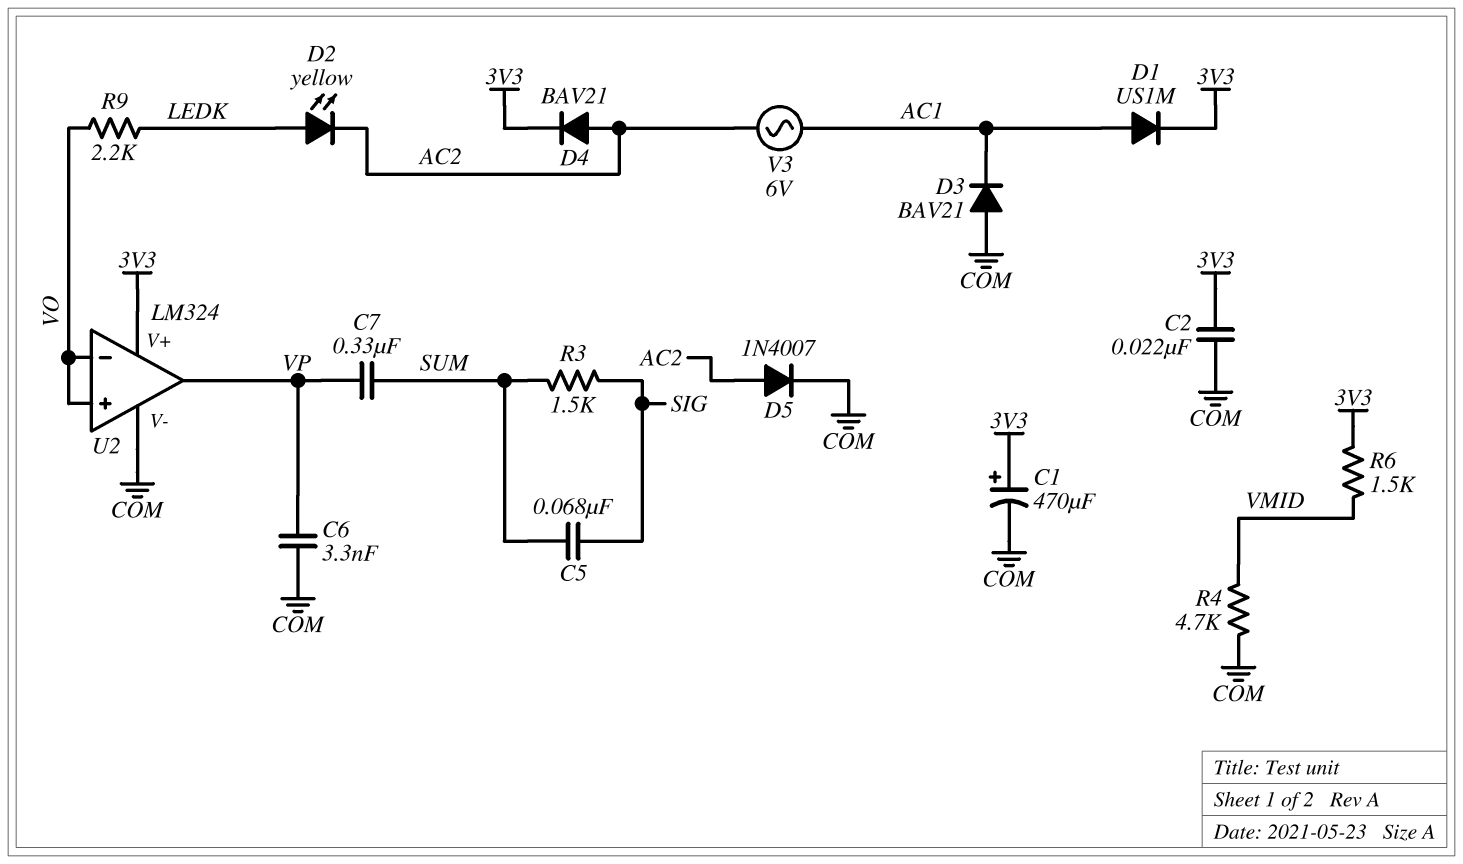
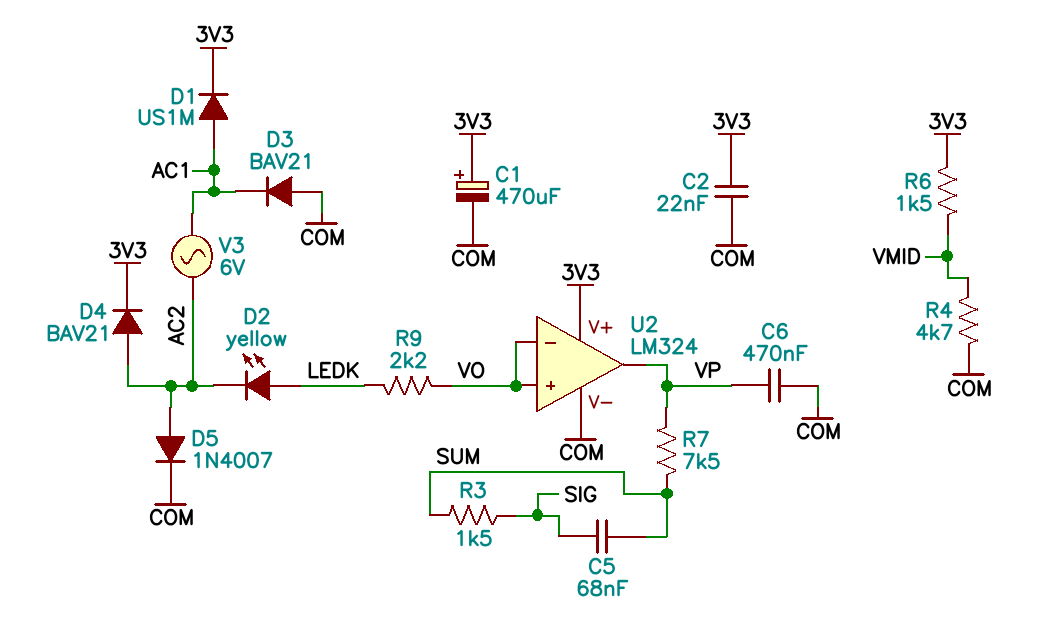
C6: 3.3nF (COM, VP) -> 470nF (COM, VP)
C7: 330nF (SUM, VP) -> none
R7: none -> 7.5k (SUM, VP)

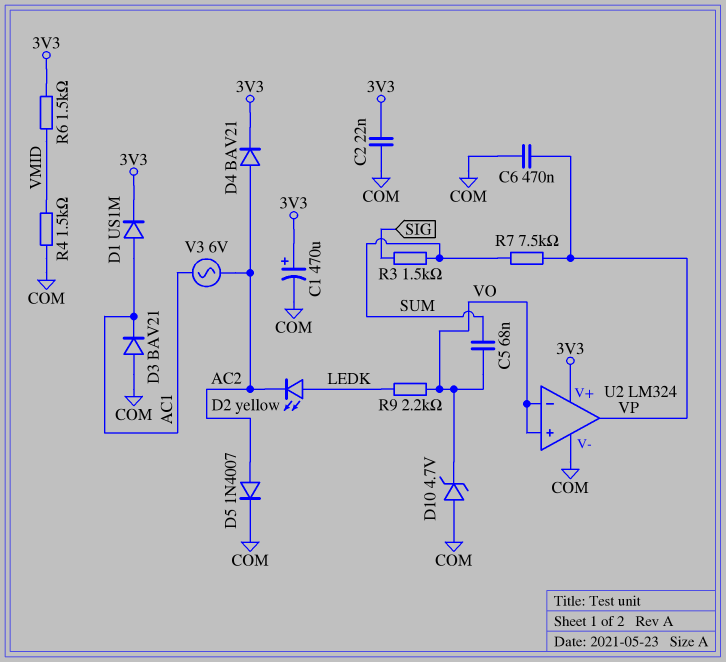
C5: 68nF (SIG, SUM) -> 68nF (SUM, VO)
D10: none -> zener 4.7V (A COM, K VO)
R4: 4.7k (COM, VMID) -> 1.5k (COM, VMID)

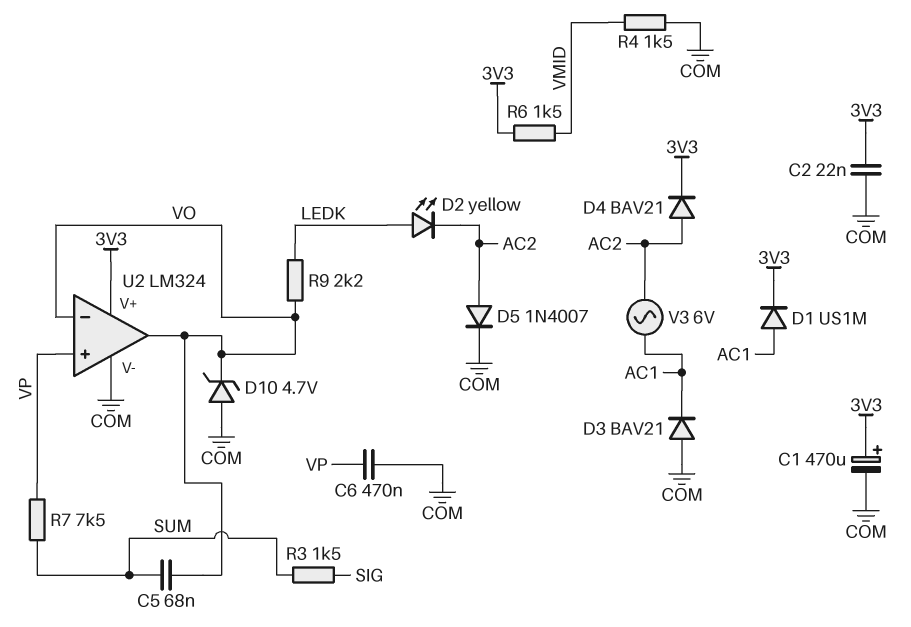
U2 pin in+: VO -> VP
U2 pin out: VP -> VO

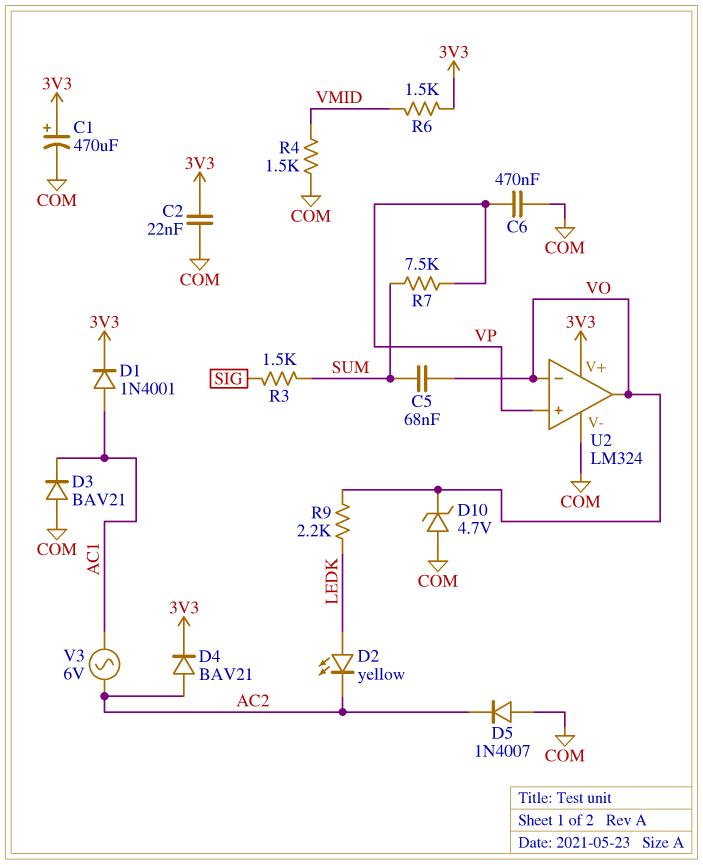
D1: diode US1M (A AC1, K 3V3) -> diode 1N4001 (A AC1, K 3V3)
D5: diode 1N4007 (A AC2, K COM) -> diode 1N4007 (A COM, K AC2)

